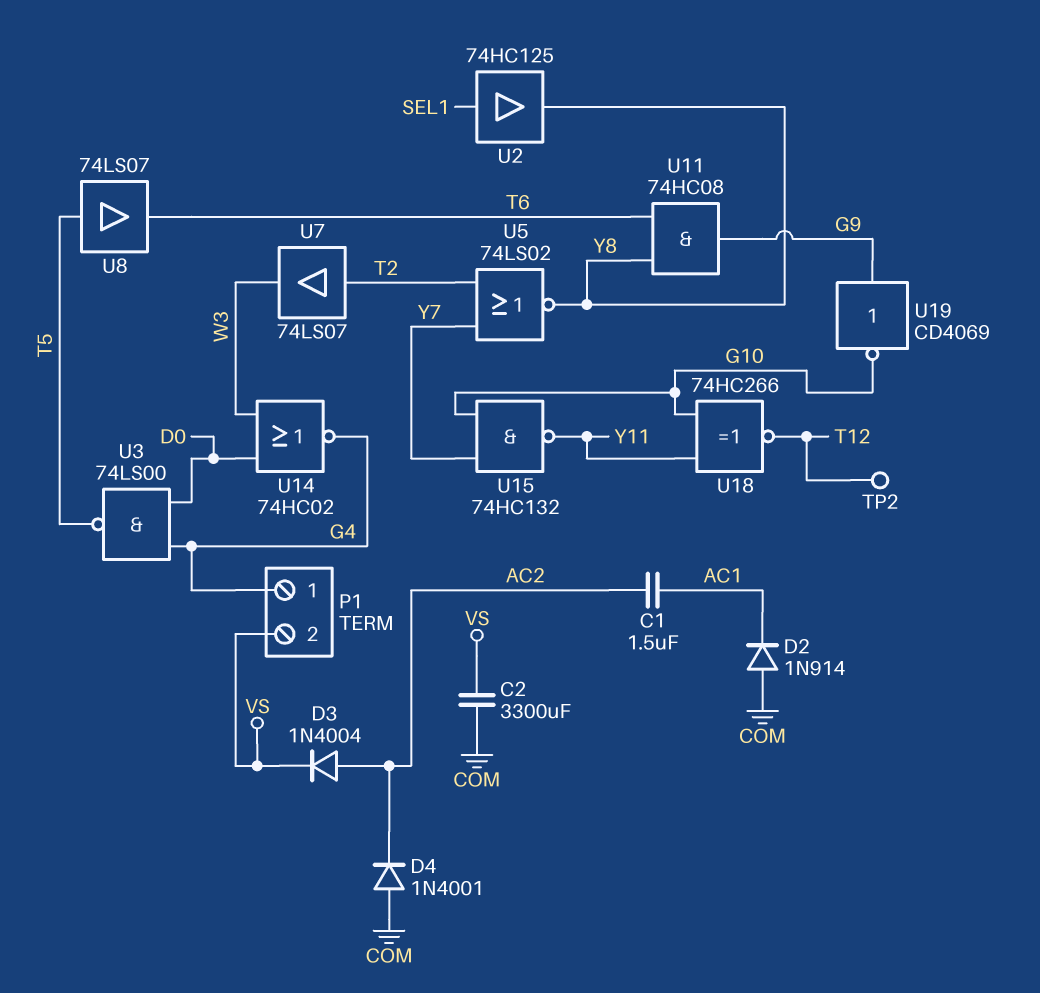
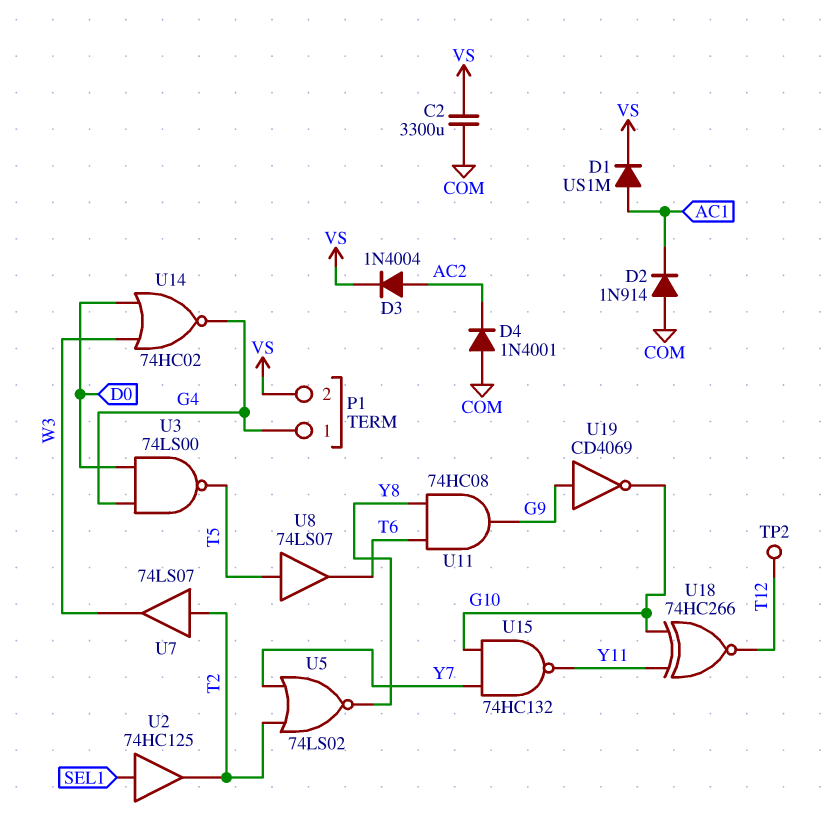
C1: 1.5uF (AC1, AC2) -> none
D1: none -> diode US1M (A AC1, K VS)
U2: buffer 74HC125 (in SEL1, out Y8) -> buffer 74HC125 (in SEL1, out T2)

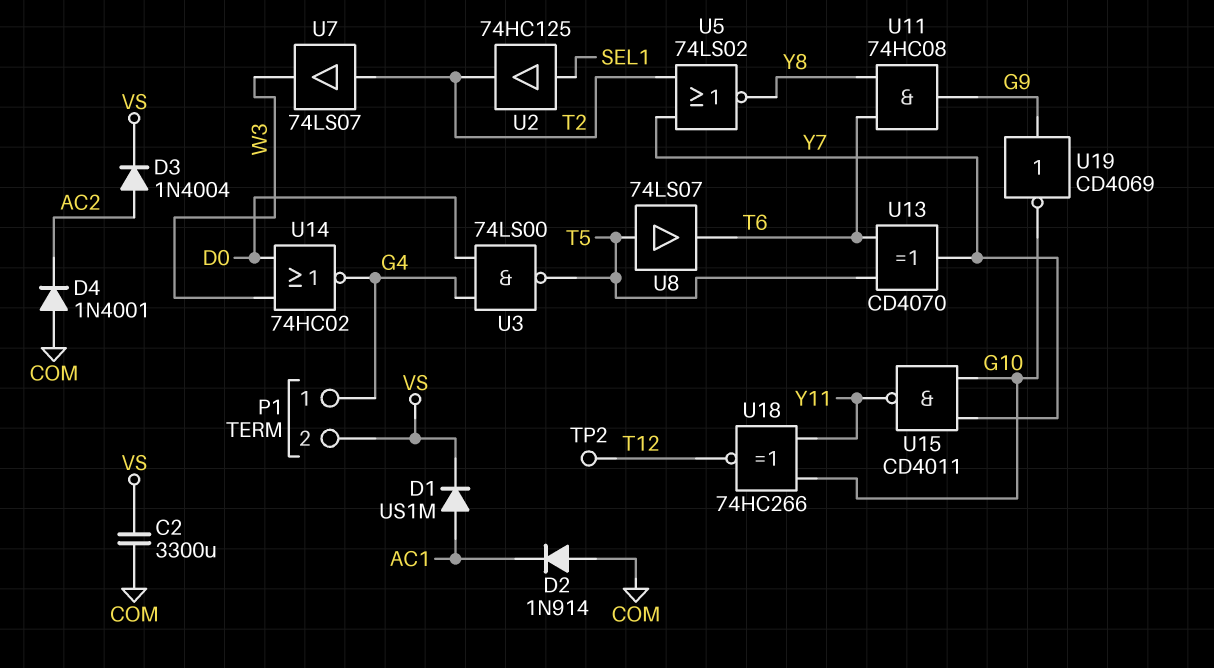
U13: none -> XOR CD4070 (in T5, in T6, out Y7)
U15: NAND 74HC132 (in G10, in Y7, out Y11) -> NAND CD4011 (in G10, in Y7, out Y11)

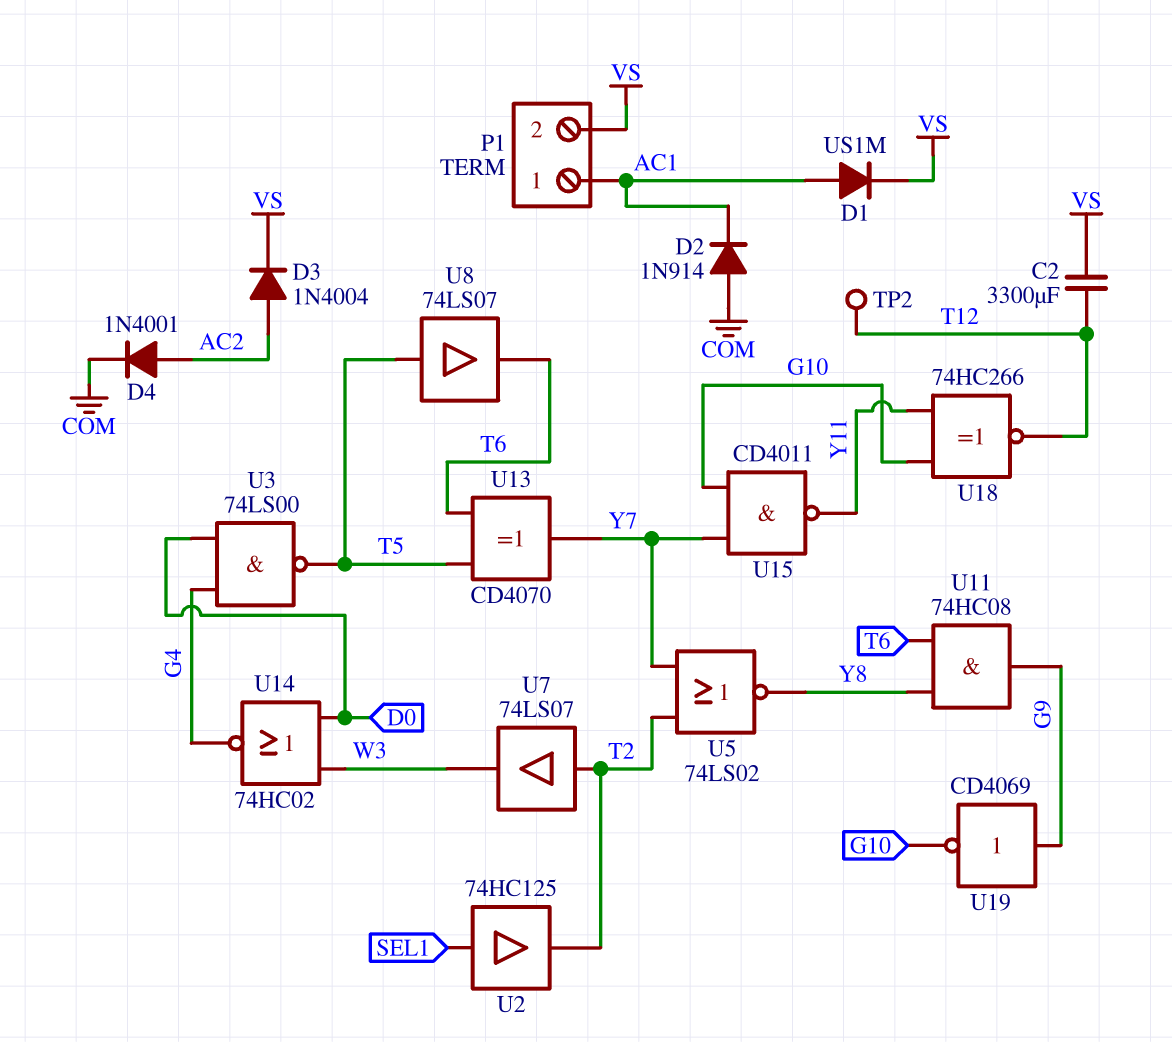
C2: 3300uF (COM, VS) -> 3300uF (T12, VS)
D4: diode 1N4001 (A COM, K AC2) -> diode 1N4001 (A AC2, K COM)
P1 pin 1: G4 -> AC1

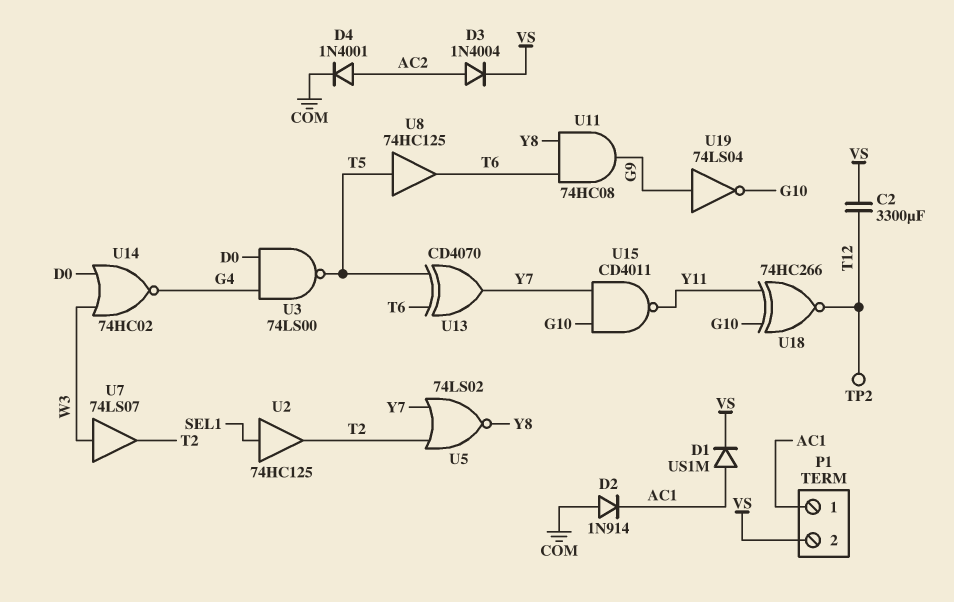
U7: buffer 74LS07 (in T2, out W3) -> buffer 74LS07 (in W3, out T2)
U8: buffer 74LS07 (in T5, out T6) -> buffer 74HC125 (in T5, out T6)
U19: NOT CD4069 (in G9, out G10) -> NOT 74LS04 (in G9, out G10)

